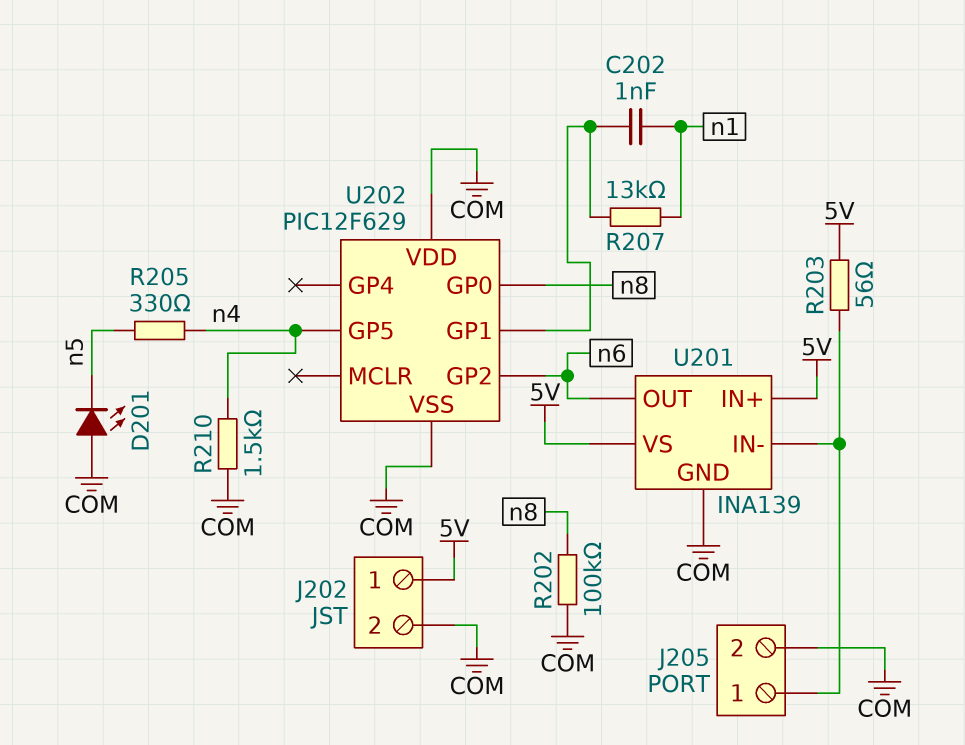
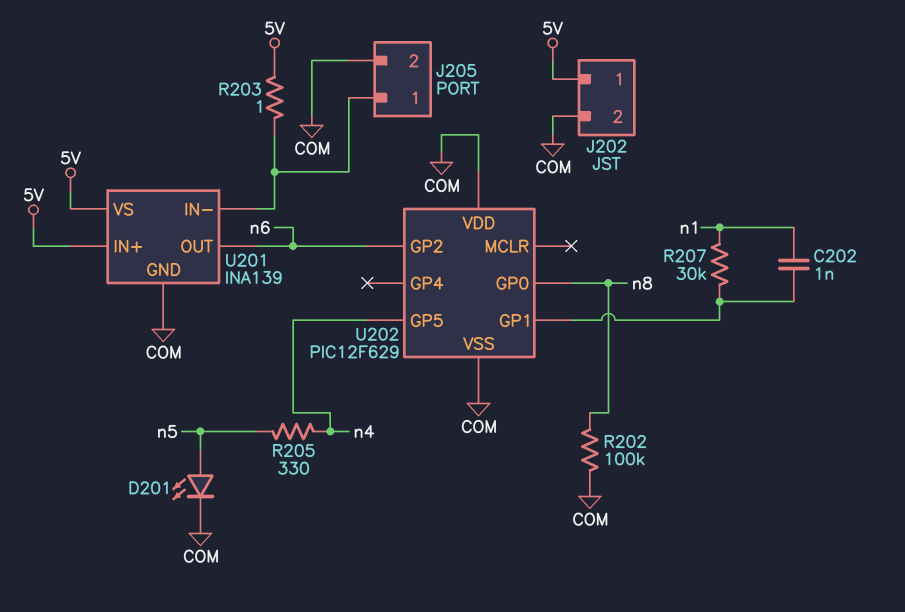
D201: LED (A COM, K n5) -> LED (A n5, K COM)
R203: 56 (5V, J205/1) -> 1 (5V, J205/1)
R207: 13k (U202/GP1, n1) -> 30k (U202/GP1, n1)
R210: 1.5k (COM, n4) -> none

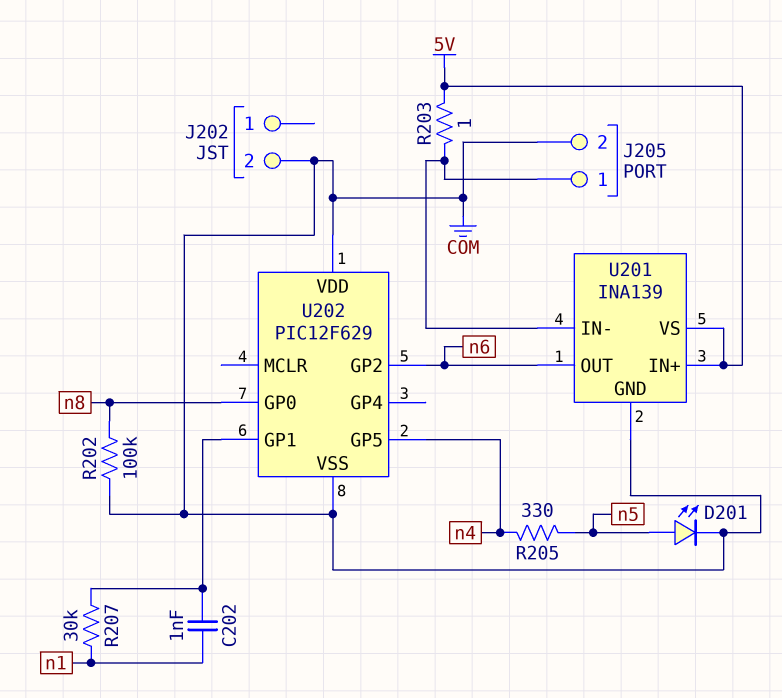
J202 pin 1: 5V -> none

